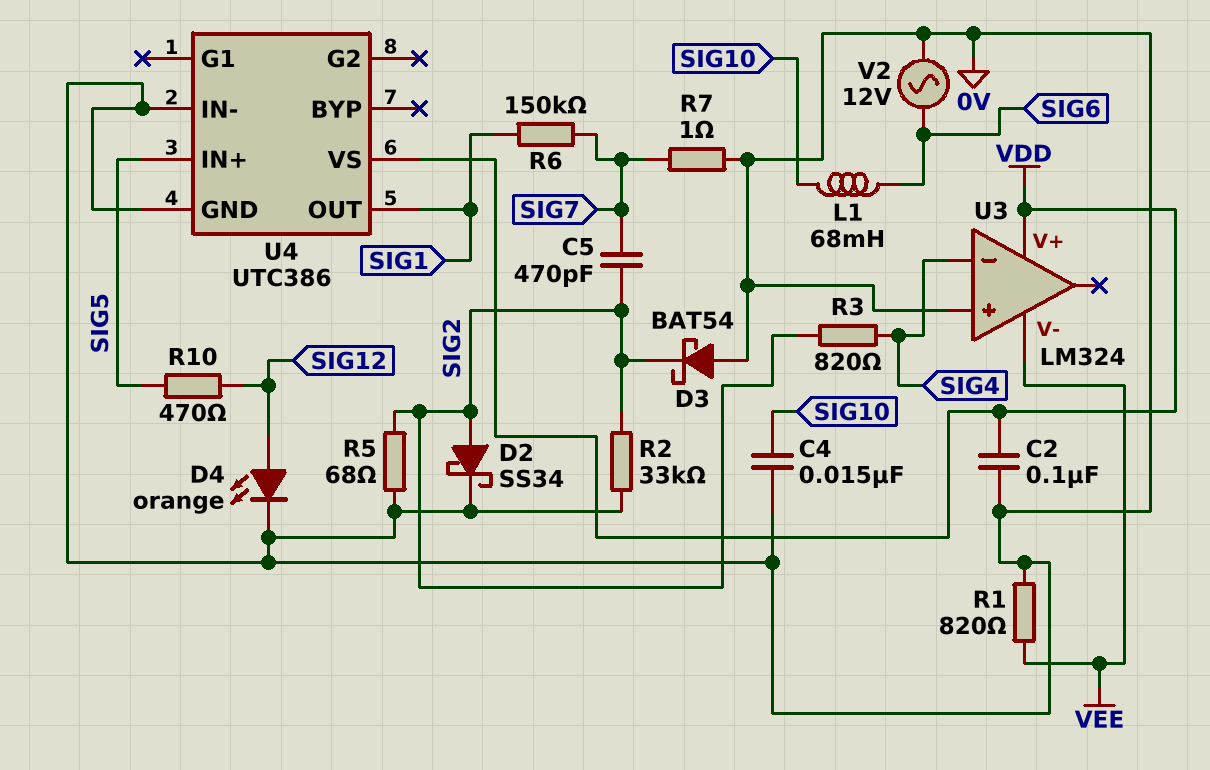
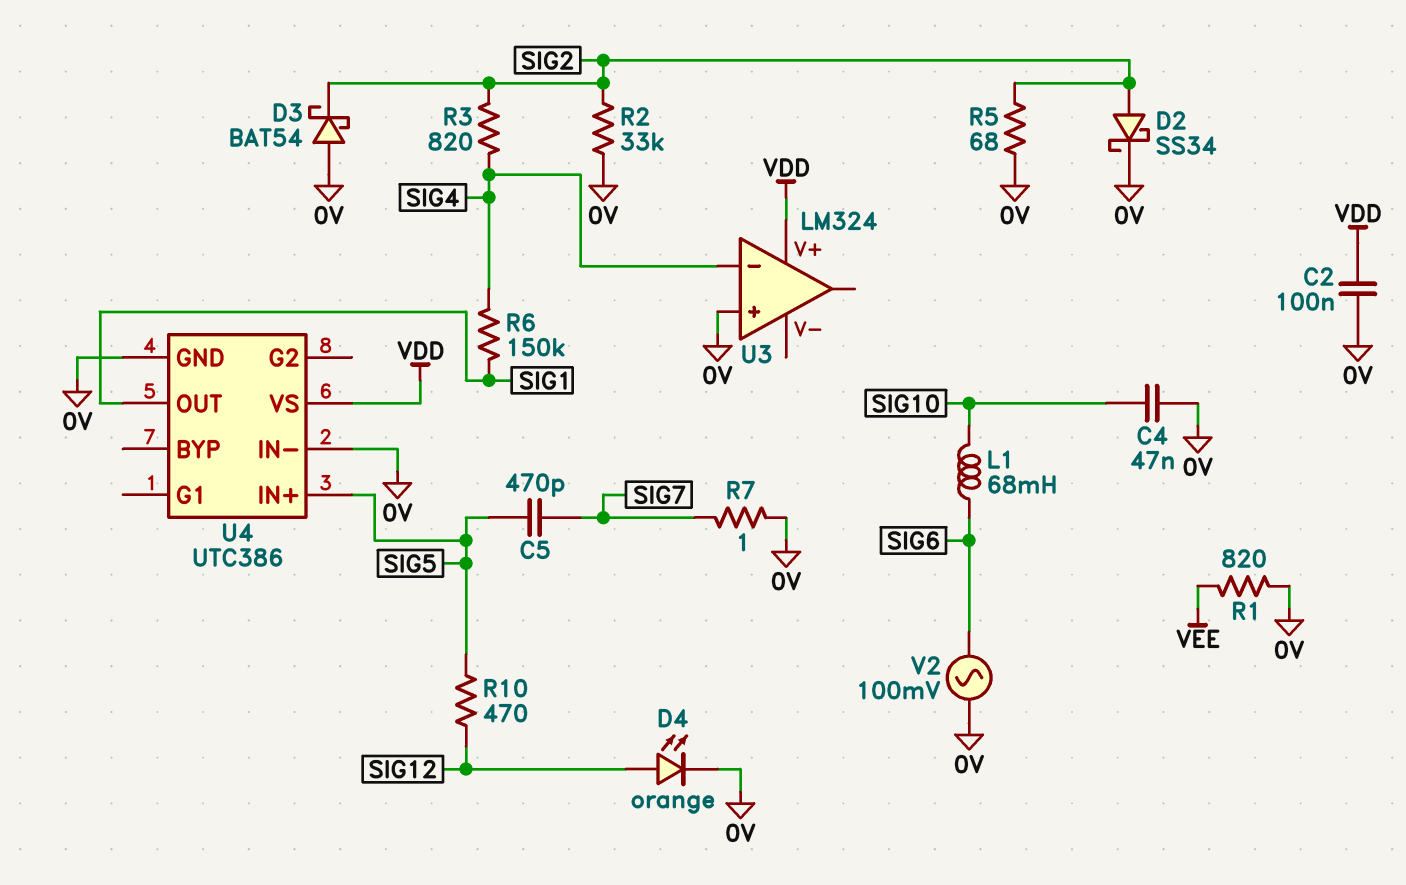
C4: 15nF (0V, SIG10) -> 47nF (0V, SIG10)
C5: 470pF (SIG2, SIG7) -> 470pF (SIG5, SIG7)
R6: 150k (SIG1, SIG7) -> 150k (SIG1, SIG4)
U3 pin V-: VEE -> none
V2: AC 12V (0V, SIG6) -> AC 100mV (0V, SIG6)

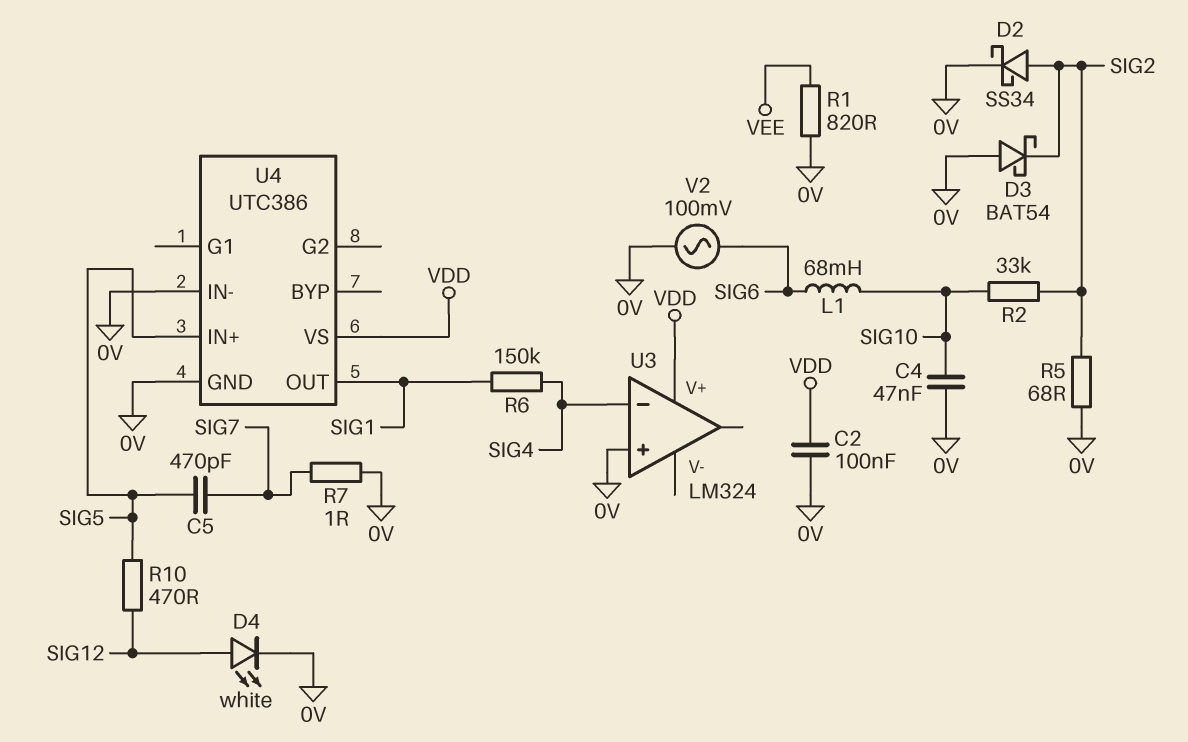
D4: LED orange (A SIG12, K 0V) -> LED white (A SIG12, K 0V)
R2: 33k (0V, SIG2) -> 33k (SIG2, SIG10)
R3: 820 (SIG2, SIG4) -> none

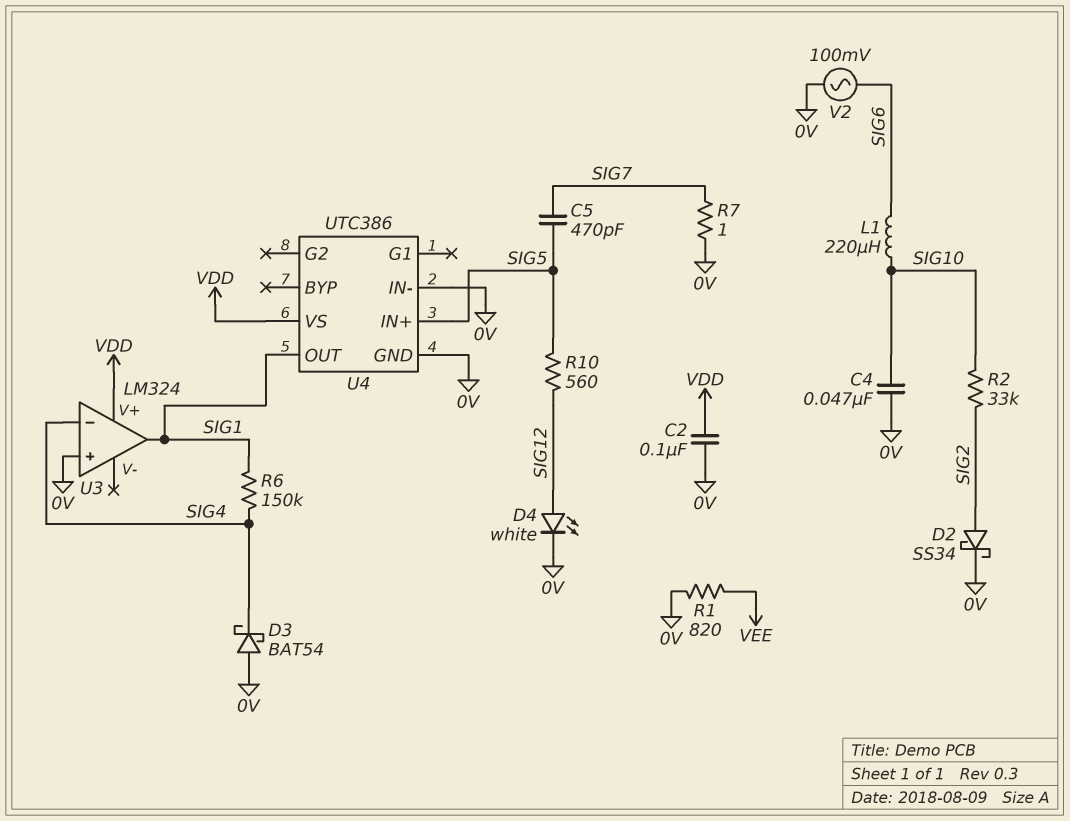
D3: schottky BAT54 (A 0V, K SIG2) -> schottky BAT54 (A 0V, K SIG4)
L1: 68mH (SIG6, SIG10) -> 220uH (SIG6, SIG10)
R5: 68 (0V, SIG2) -> none
R10: 470 (SIG5, SIG12) -> 560 (SIG5, SIG12)
U3 pin out: none -> SIG1

